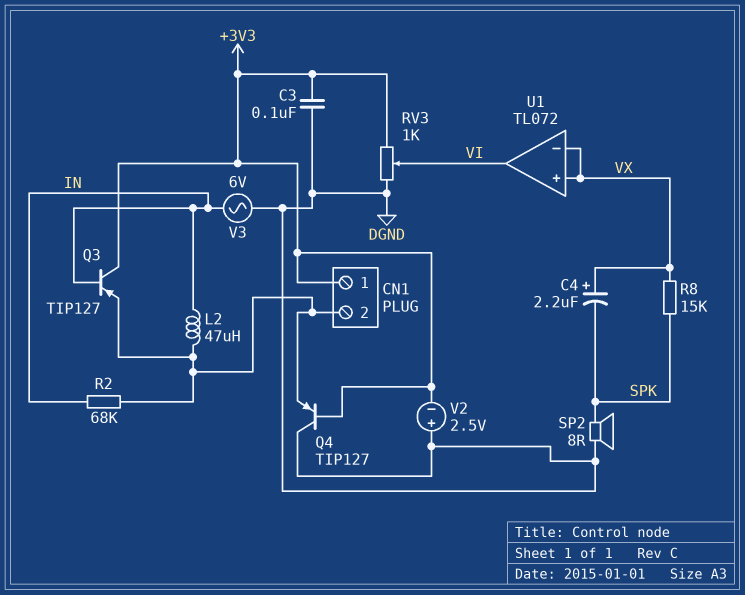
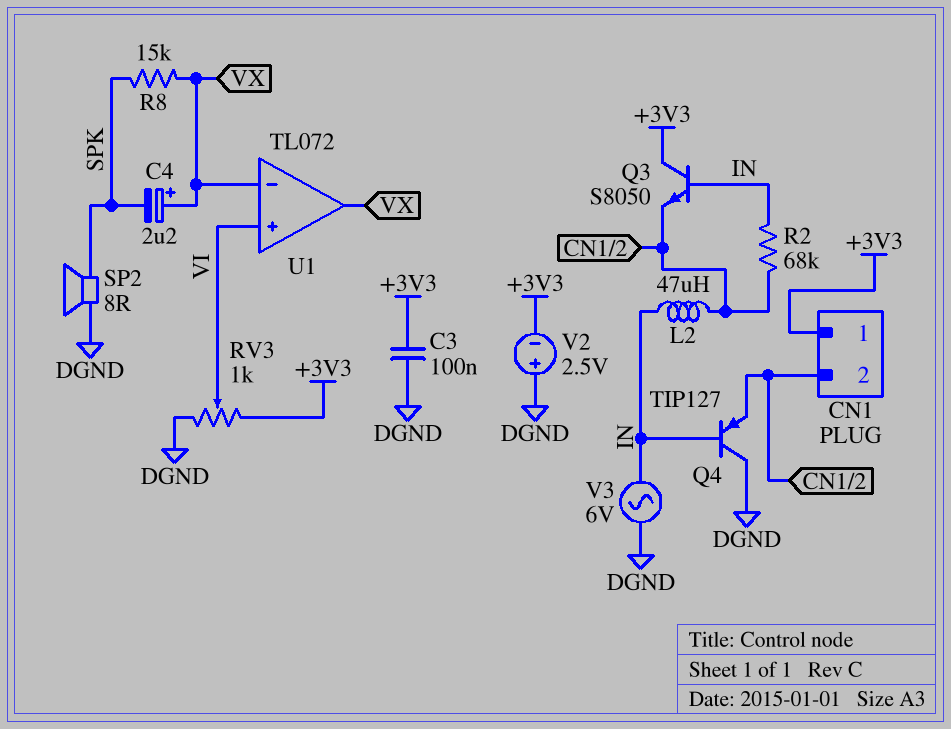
Q3: PNP TIP127 (B IN, C +3V3, E CN1/2) -> NPN S8050 (B IN, C +3V3, E CN1/2)
Q4: PNP TIP127 (B +3V3, C DGND, E CN1/2) -> PNP TIP127 (B IN, C DGND, E CN1/2)
U1 pin in+: VX -> VI
U1 pin out: VI -> VX

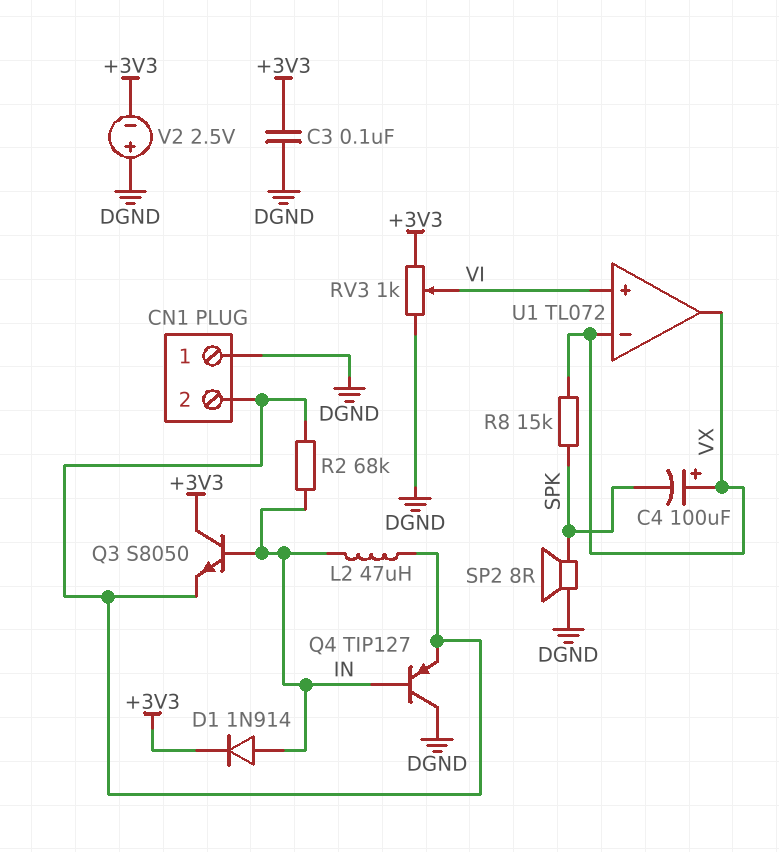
C4: 2.2uF (plus VX, minus SPK) -> 100uF (plus VX, minus SPK)
CN1 pin 1: +3V3 -> DGND
D1: none -> diode 1N914 (A IN, K +3V3)
V3: AC 6V (DGND, IN) -> none

